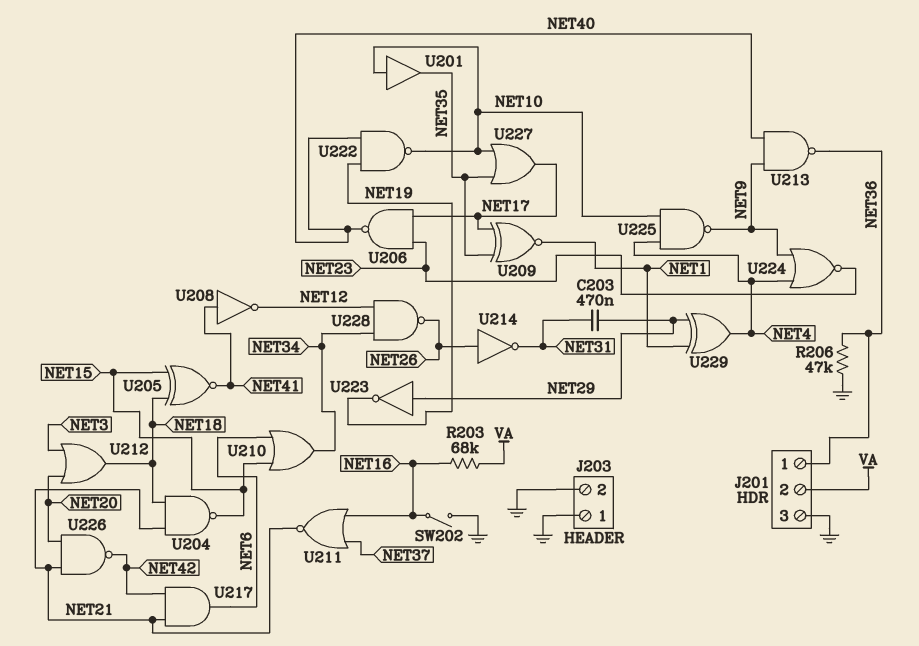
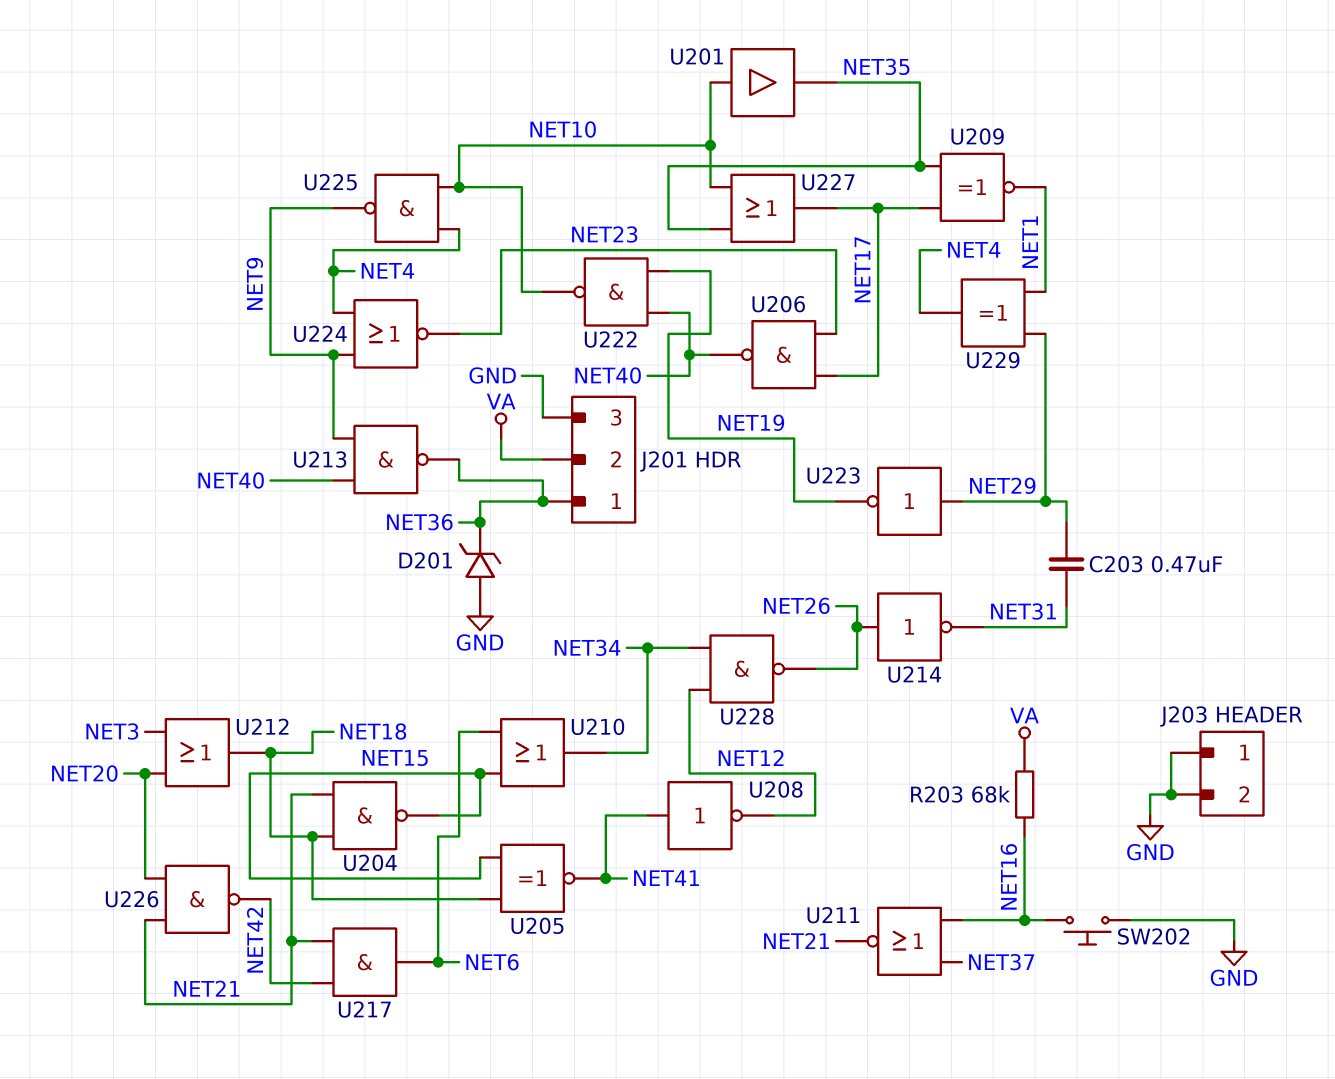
D201: none -> zener (A GND, K NET36)
R206: 47k (GND, NET36) -> none
SW202: switch (GND, NET16) -> button (GND, NET16)

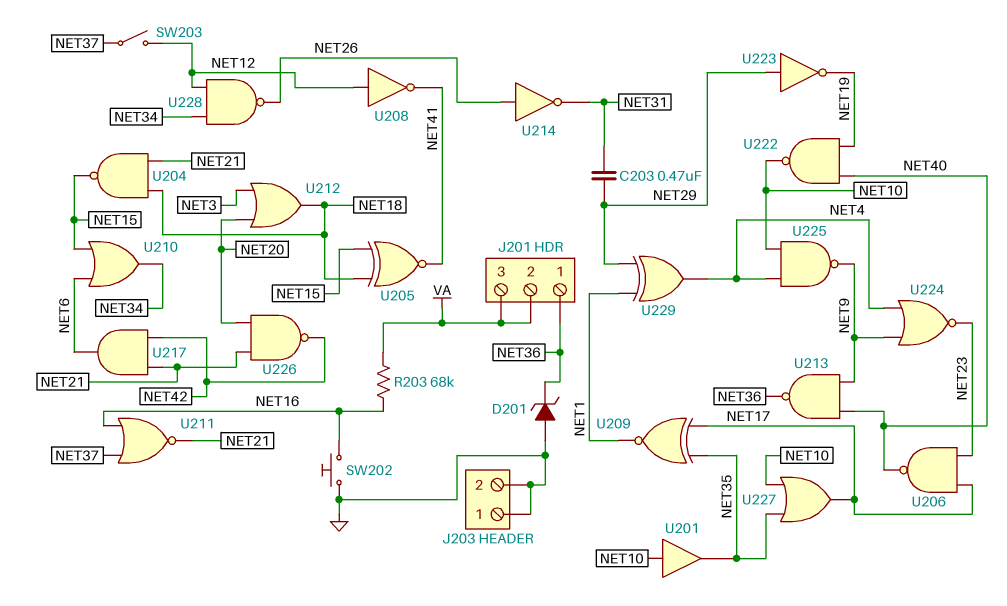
J201 pin 3: GND -> VA
SW203: none -> switch (NET12, NET37)
U208: NOT (in NET41, out NET12) -> NOT (in NET12, out NET41)

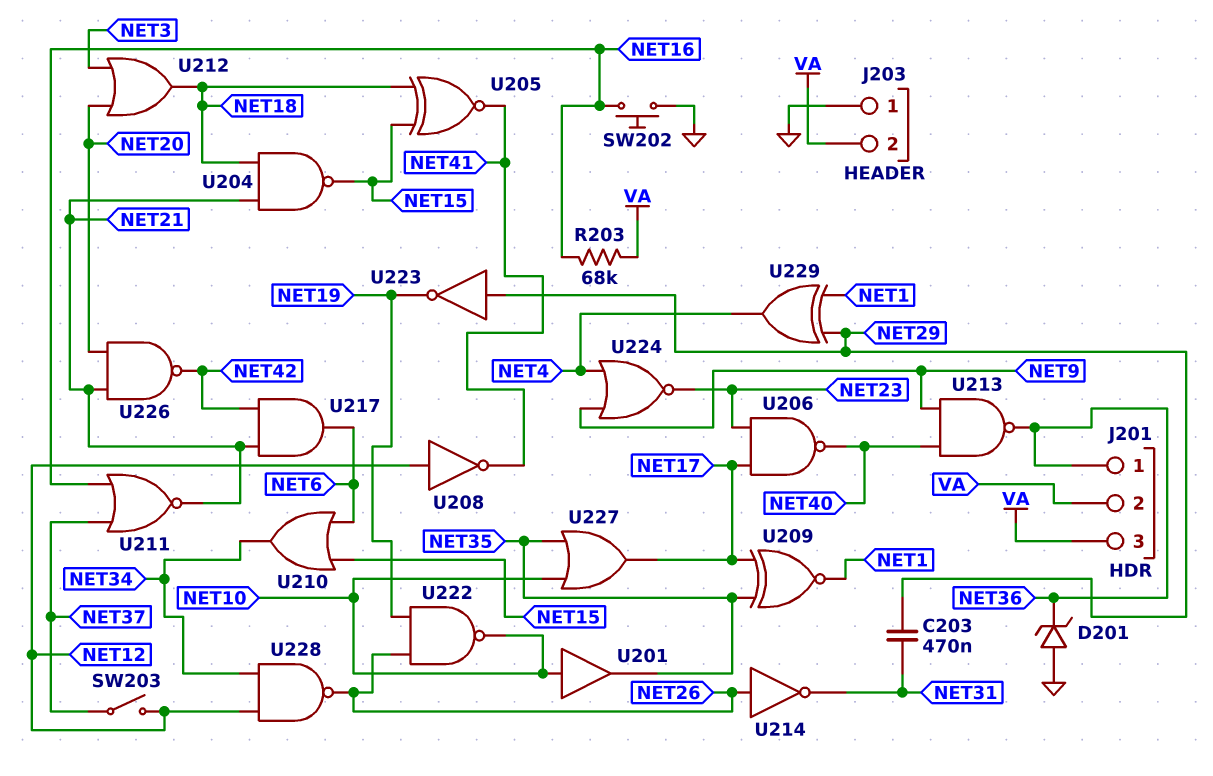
J203 pin 2: GND -> VA
U222: NAND (in NET19, in NET40, out NET10) -> NAND (in NET19, in NET26, out NET10)
U225: NAND (in NET4, in NET10, out NET9) -> none

